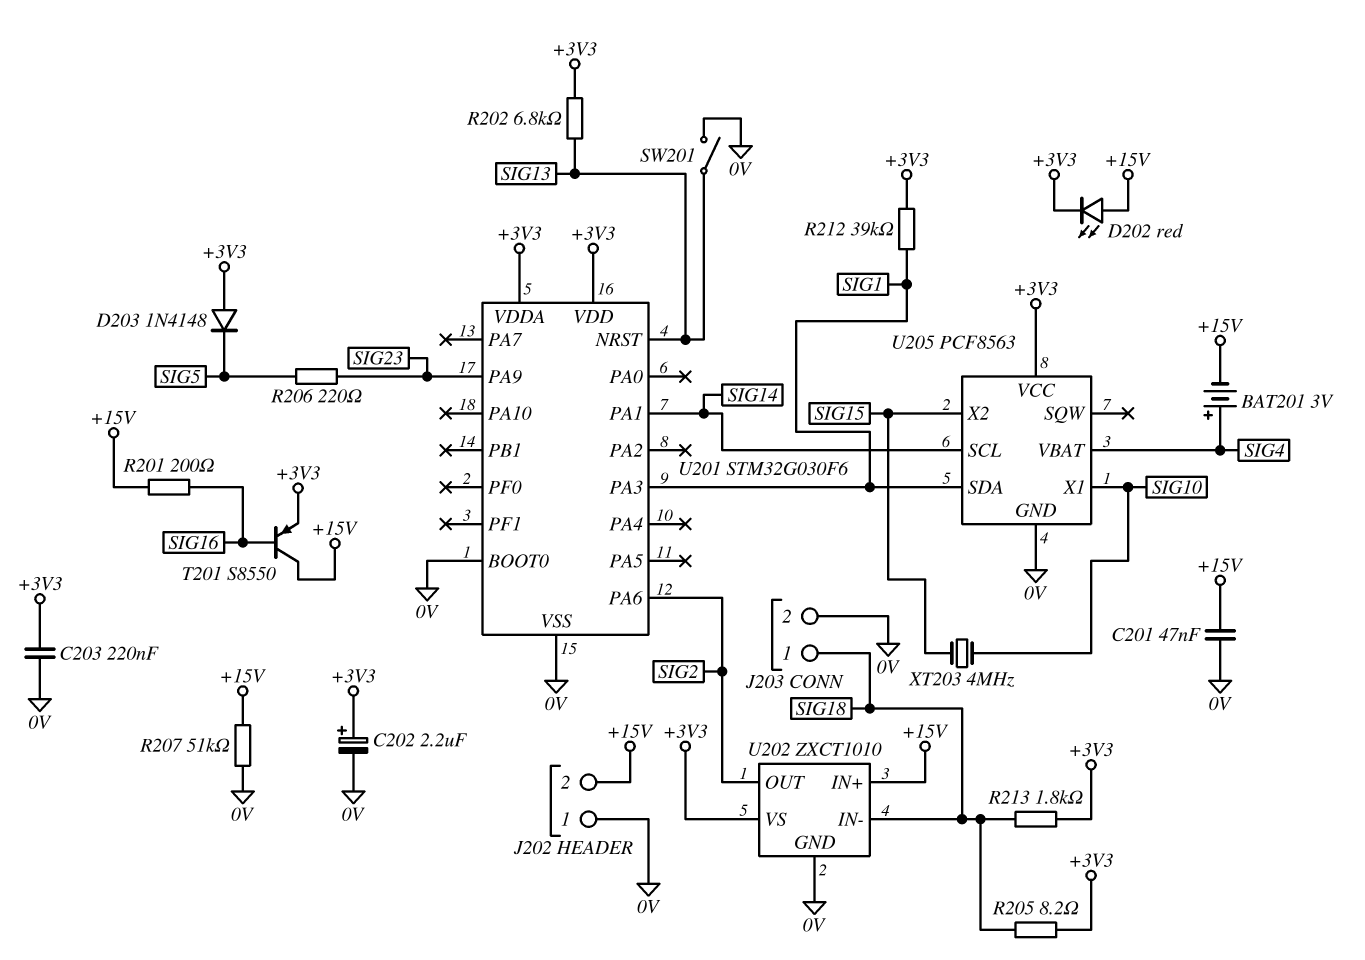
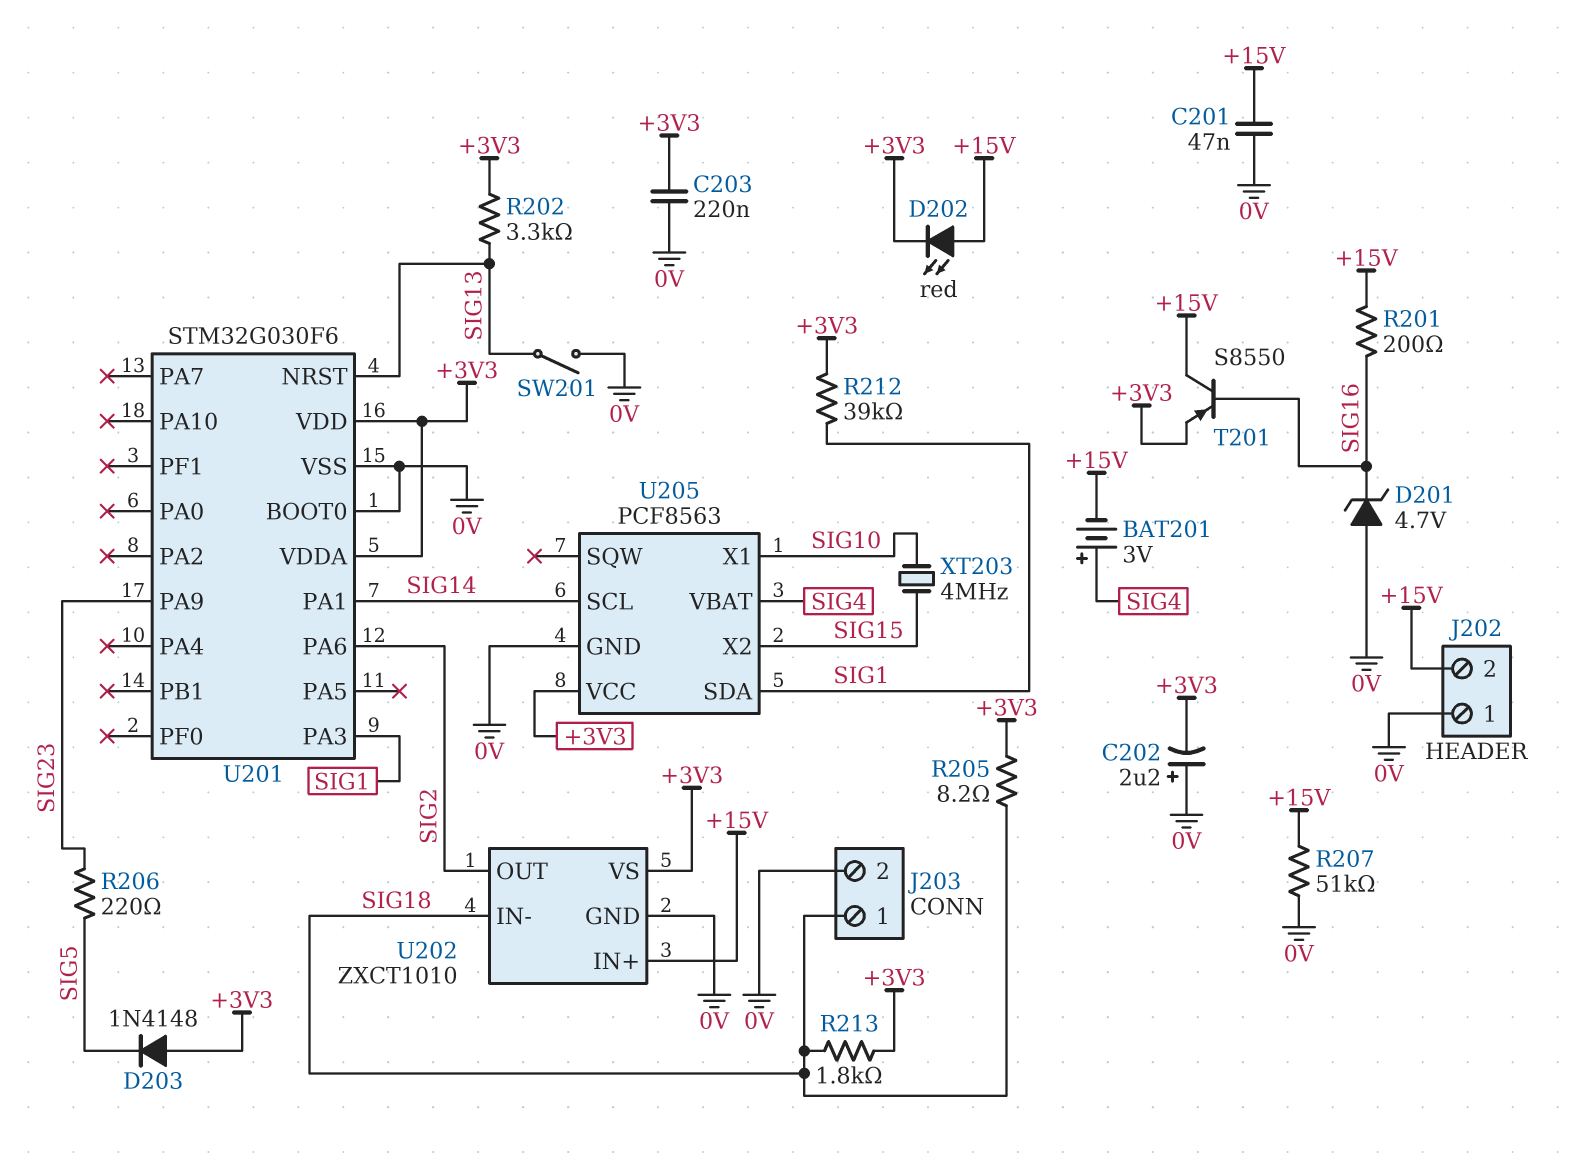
C202: 2.2uF (plus +3V3, minus 0V) -> 2.2uF (plus 0V, minus +3V3)
D201: none -> zener 4.7V (A 0V, K SIG16)
R202: 6.8k (+3V3, SIG13) -> 3.3k (+3V3, SIG13)

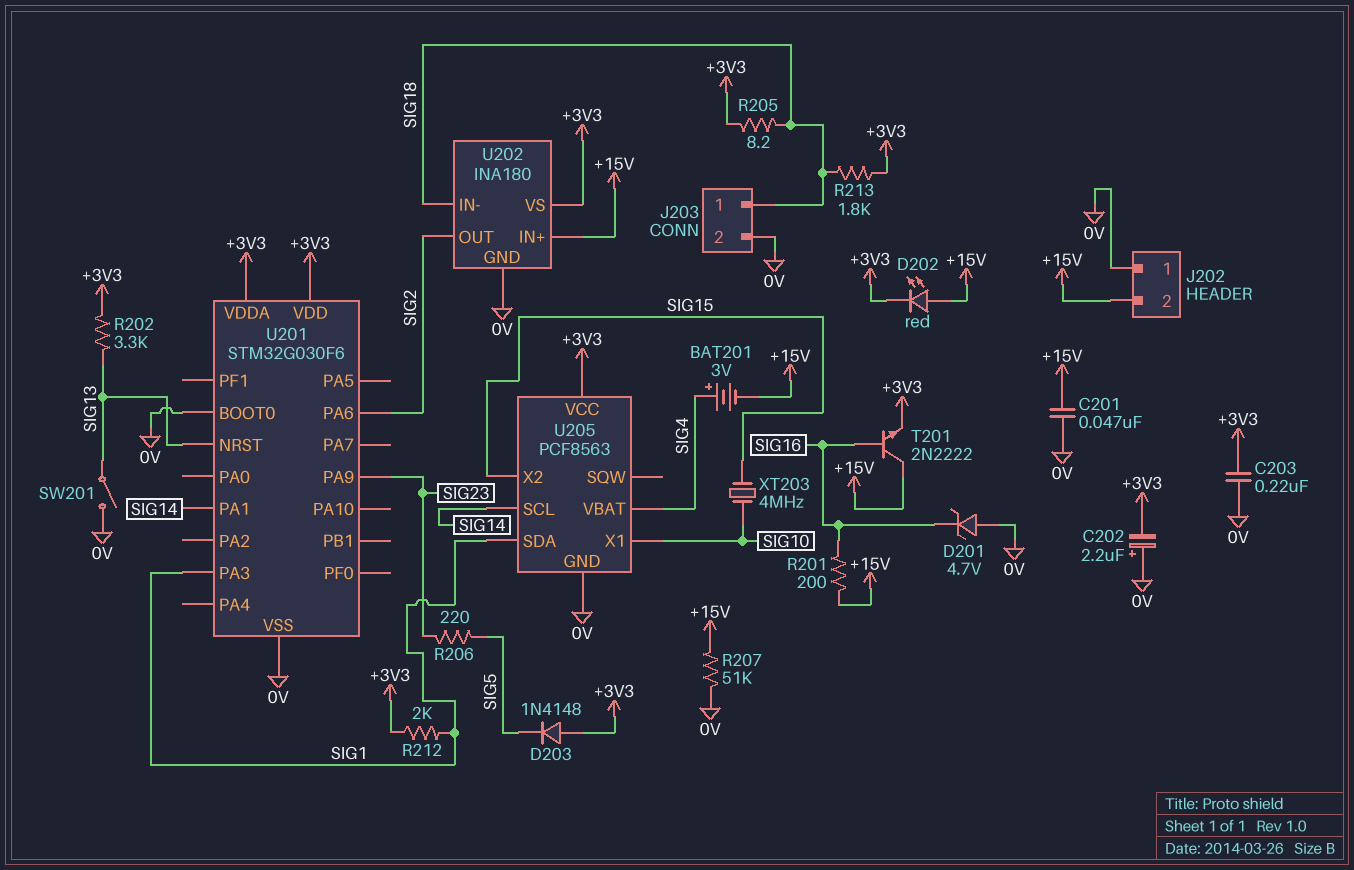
R212: 39k (+3V3, SIG1) -> 2k (+3V3, SIG1)
T201: PNP S8550 (B SIG16, C +15V, E +3V3) -> NPN 2N2222 (B SIG16, C +15V, E +3V3)
U202: ZXCT1010 -> INA180

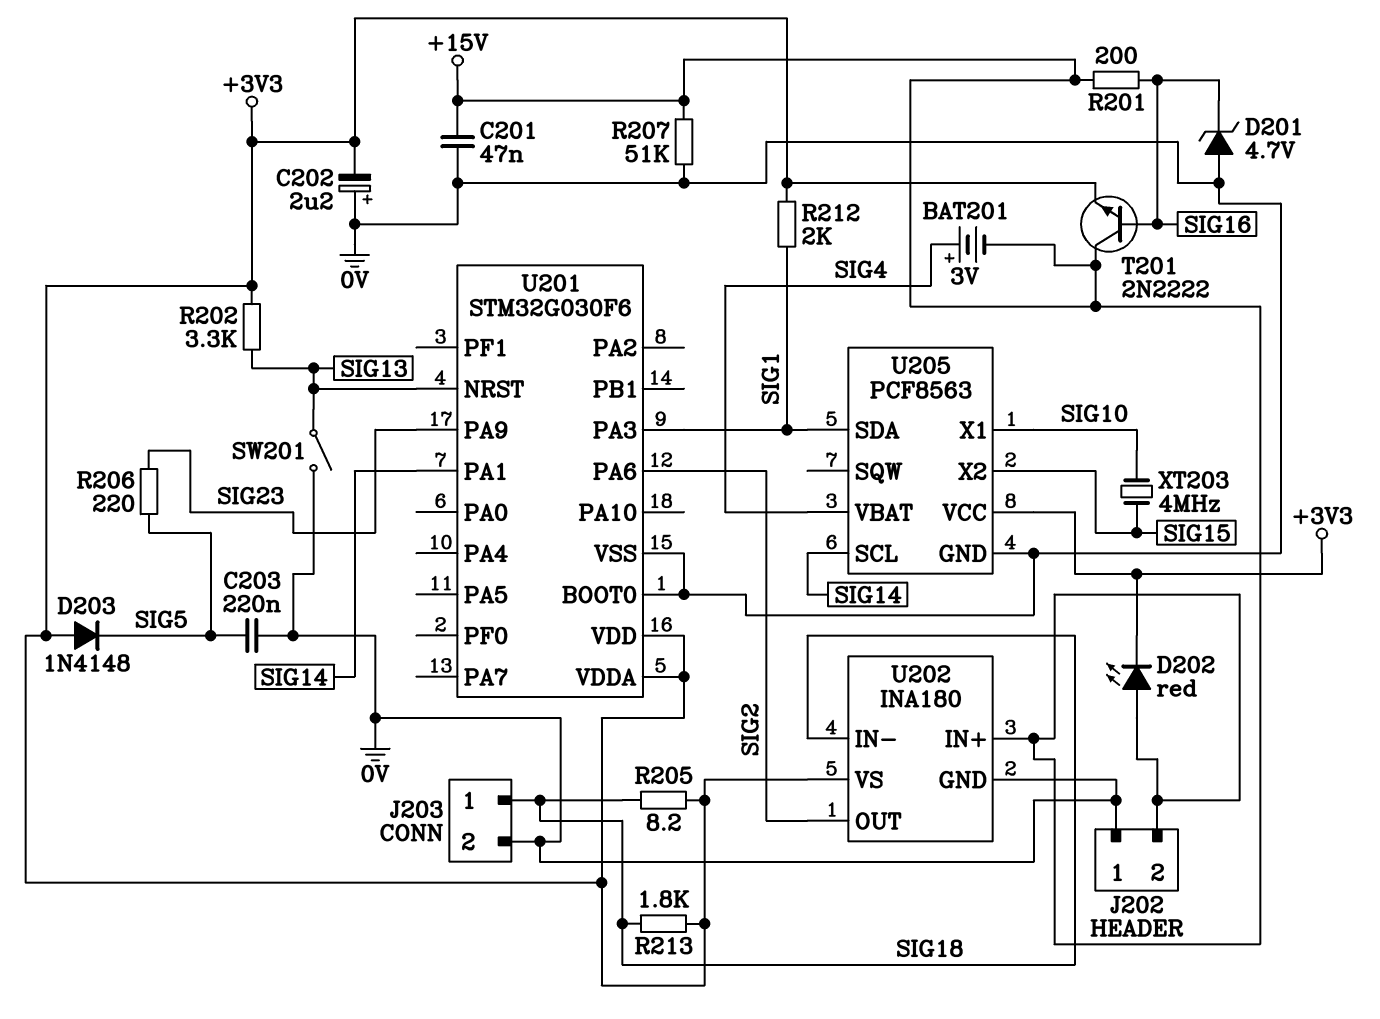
C203: 220nF (+3V3, 0V) -> 220nF (0V, SIG5)

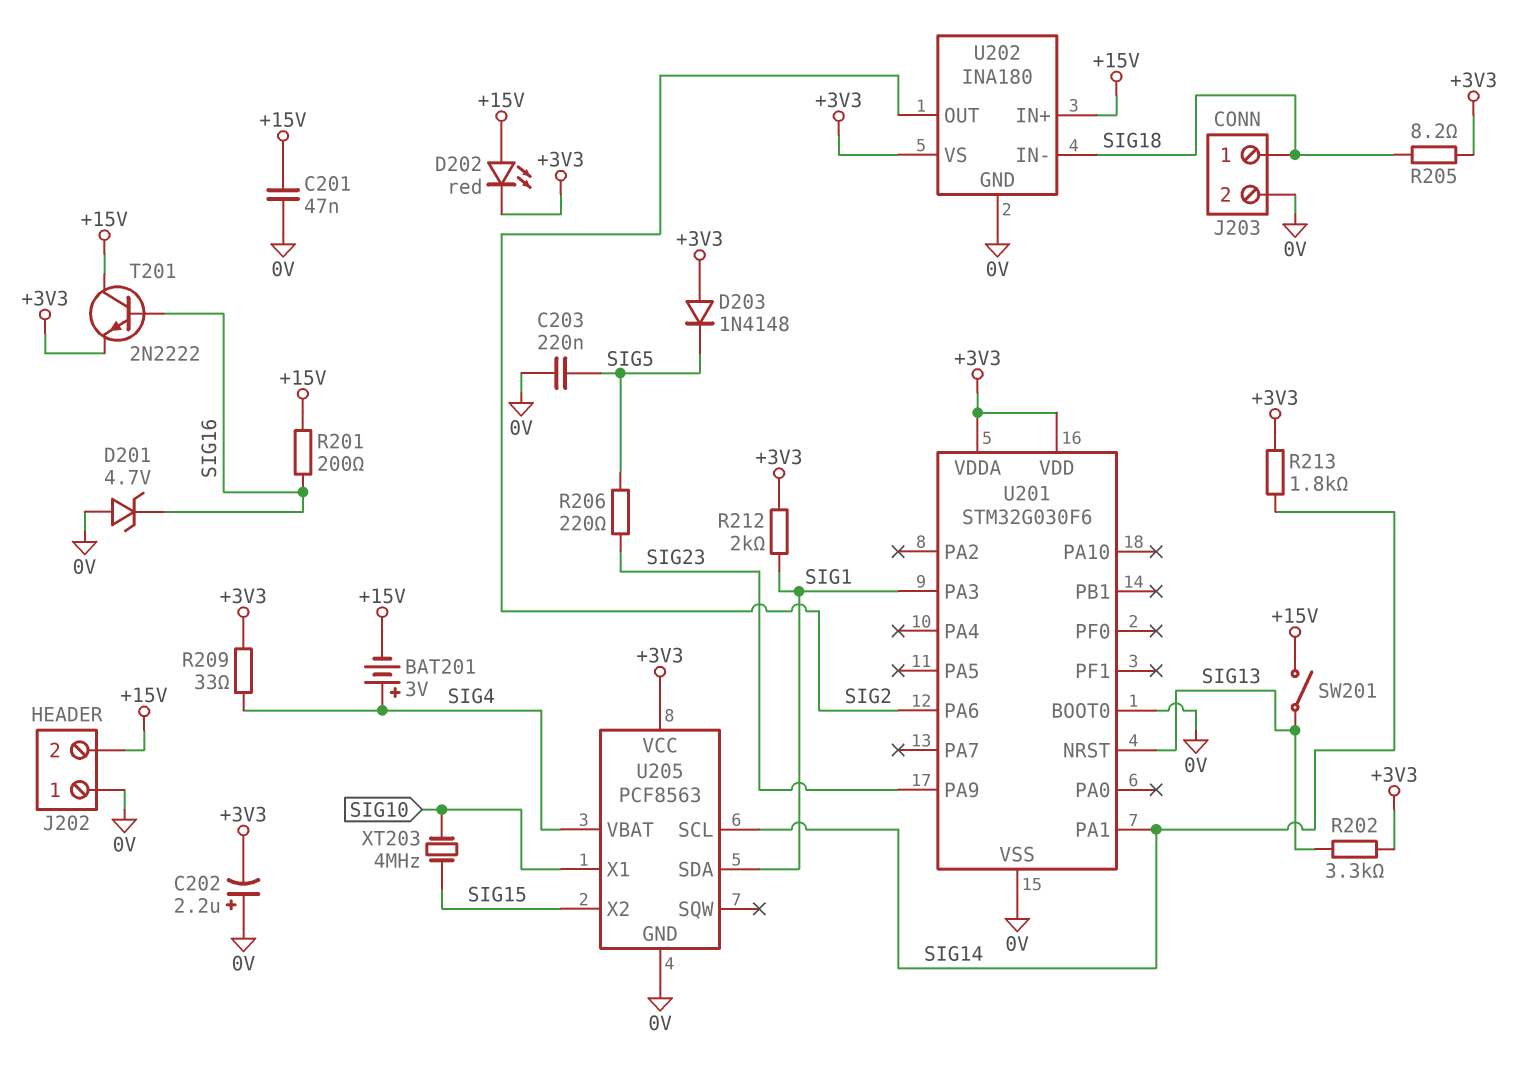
R207: 51k (+15V, 0V) -> none
R209: none -> 33 (+3V3, SIG4)
R213: 1.8k (+3V3, SIG18) -> 1.8k (+3V3, SIG14)
SW201: switch (0V, SIG13) -> switch (+15V, SIG13)

